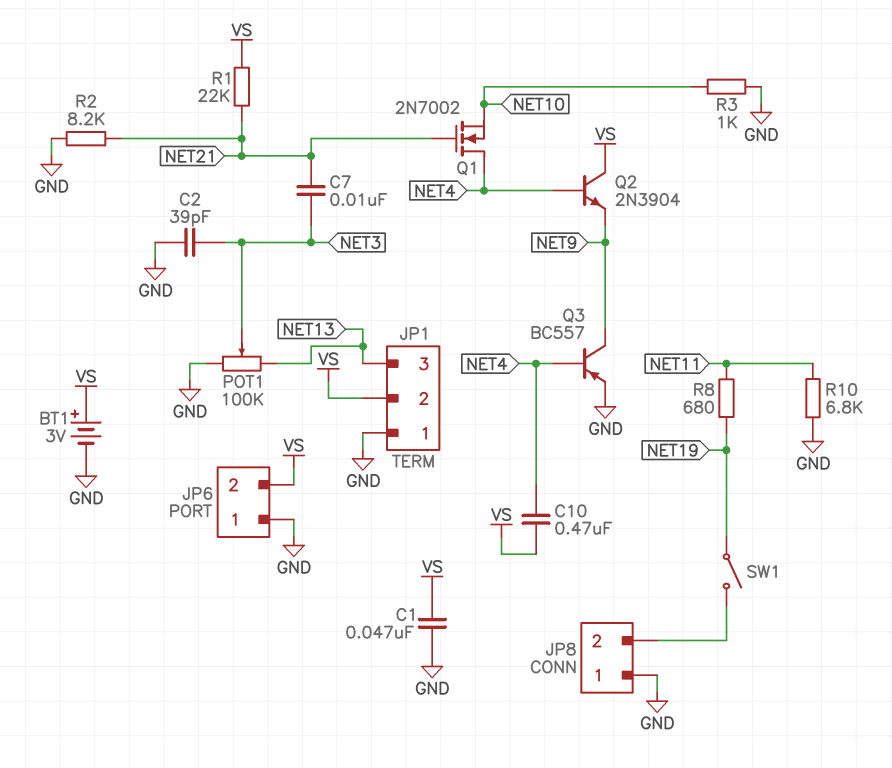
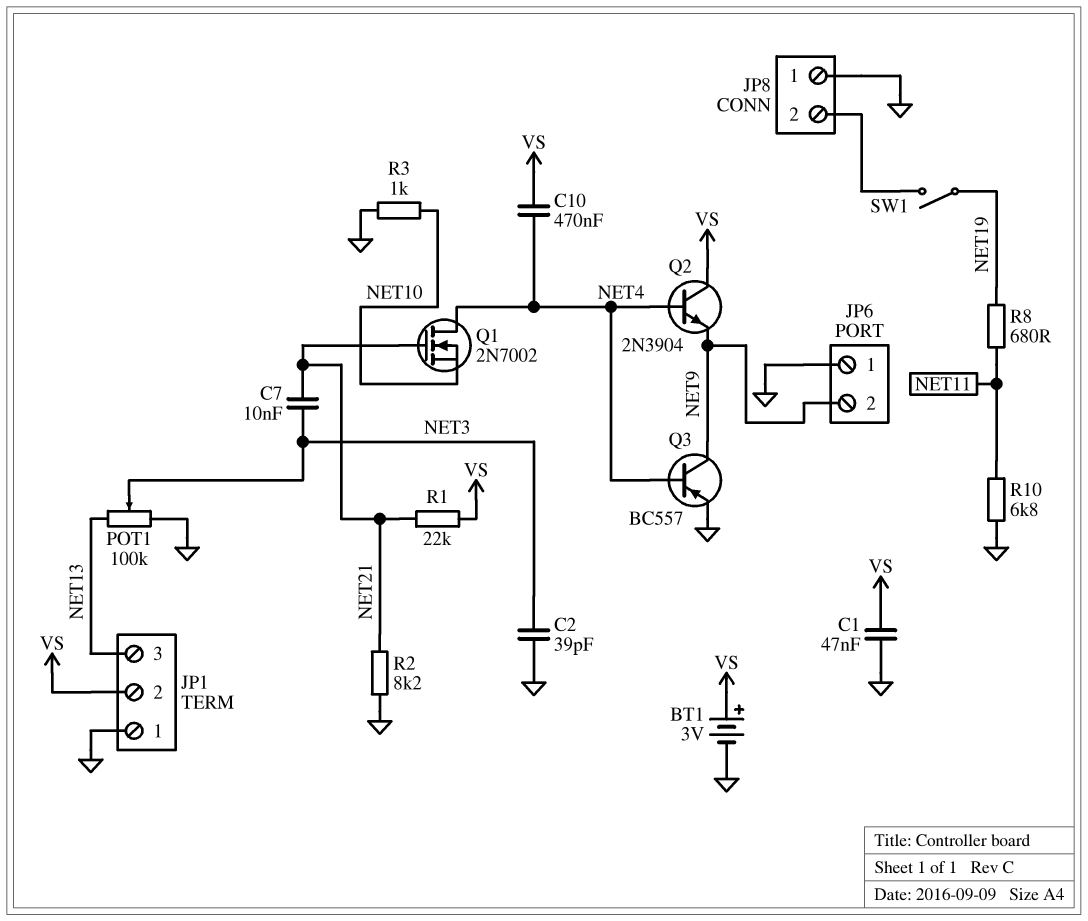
JP6 pin 2: VS -> NET9

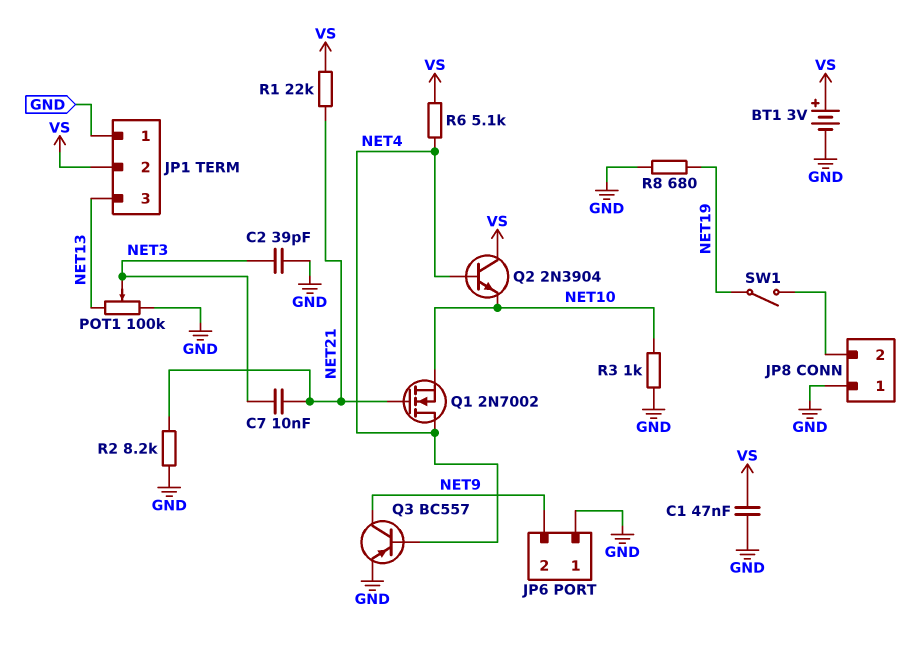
C10: 470nF (NET4, VS) -> none
Q2: NPN 2N3904 (B NET4, C VS, E NET9) -> NPN 2N3904 (B NET4, C VS, E NET10)
R6: none -> 5.1k (NET4, VS)
R8: 680 (NET11, NET19) -> 680 (GND, NET19)
R10: 6.8k (GND, NET11) -> none

